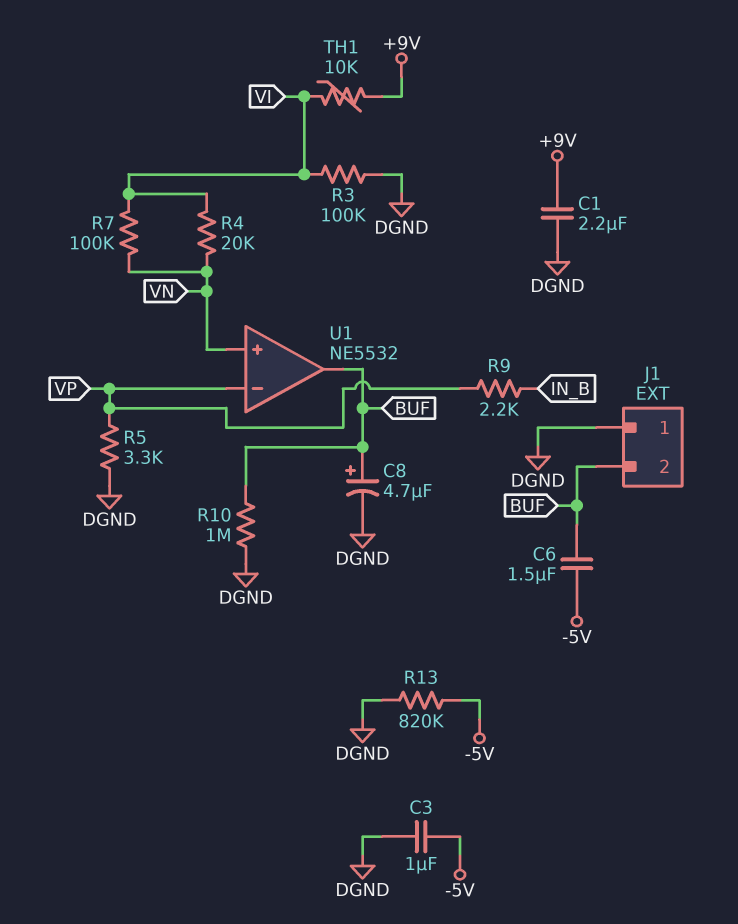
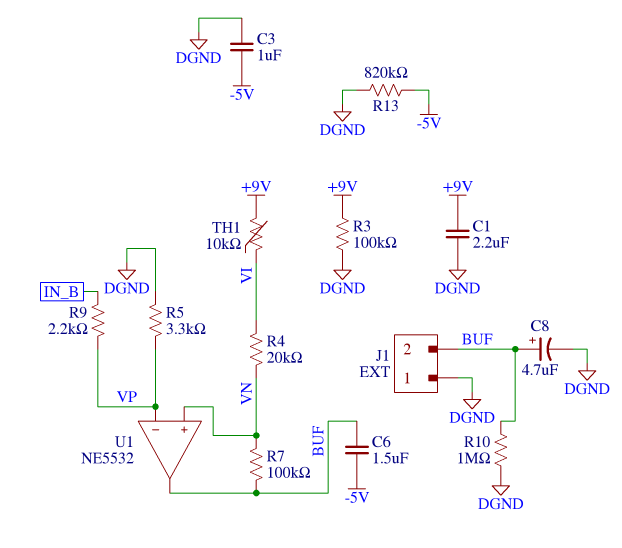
R3: 100k (DGND, VI) -> 100k (+9V, DGND)
R7: 100k (VI, VN) -> 100k (BUF, VN)

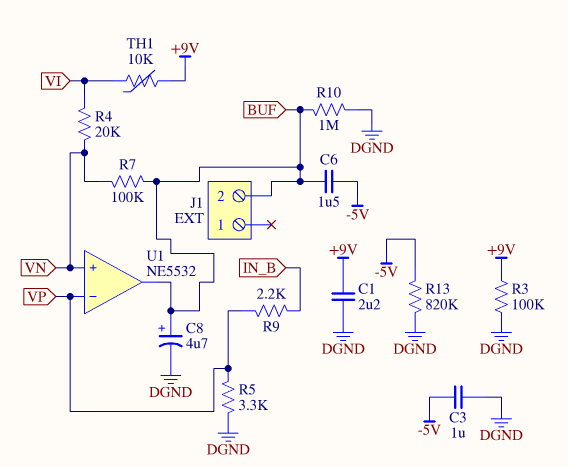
J1 pin 1: DGND -> none

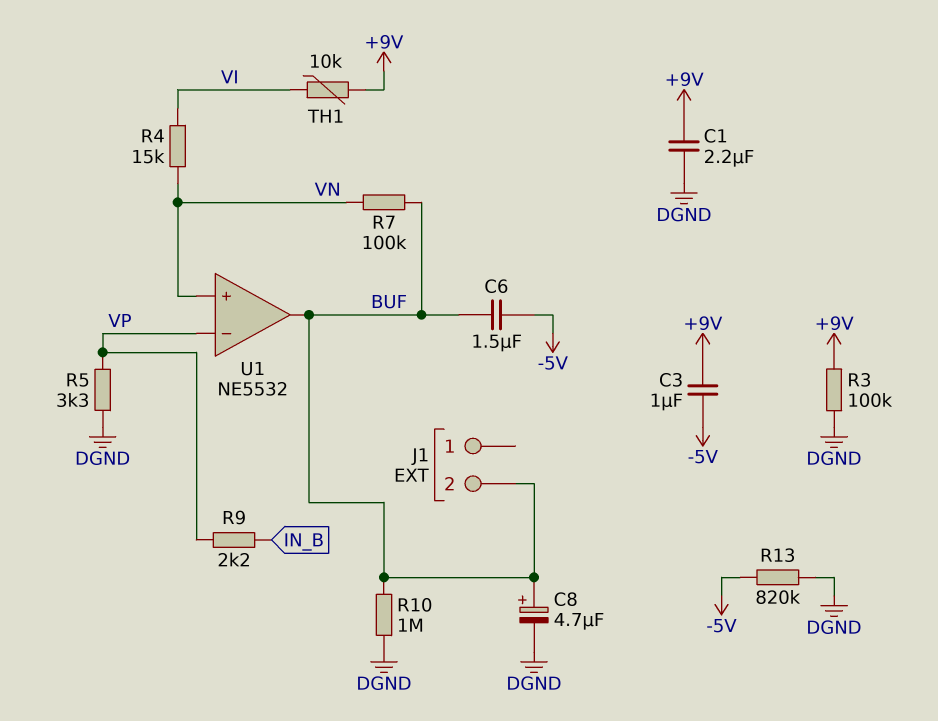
C3: 1uF (-5V, DGND) -> 1uF (+9V, -5V)
R4: 20k (VI, VN) -> 15k (VI, VN)

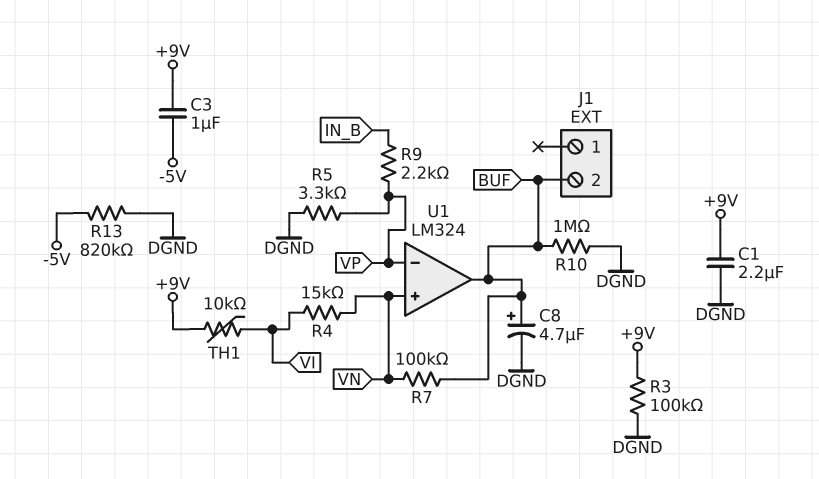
C6: 1.5uF (-5V, BUF) -> none
U1: NE5532 -> LM324

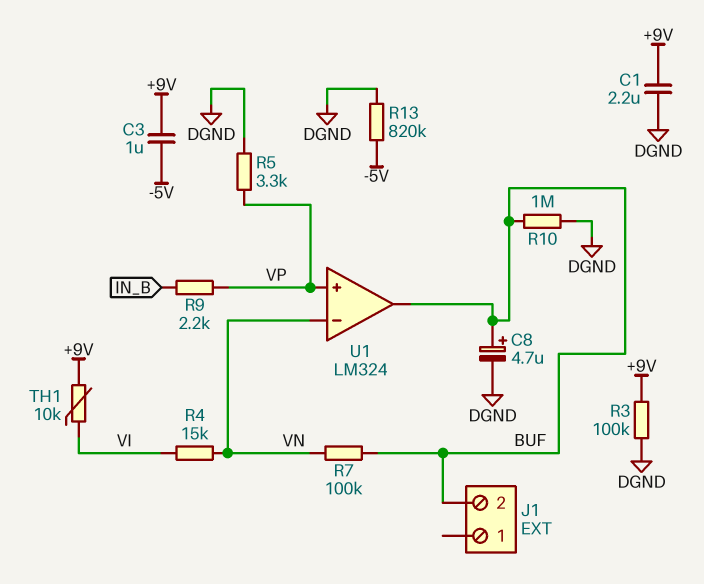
U1 pin in+: VN -> VP
U1 pin in-: VP -> VN

